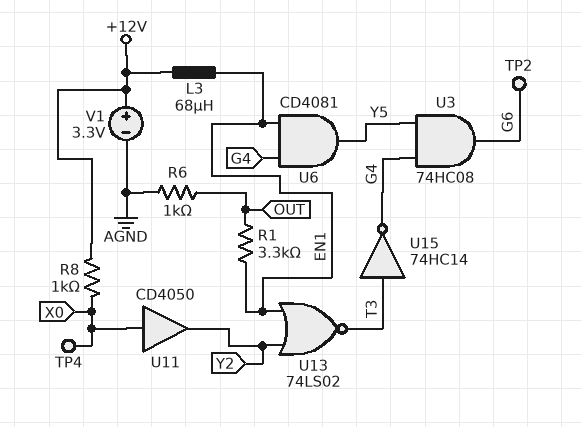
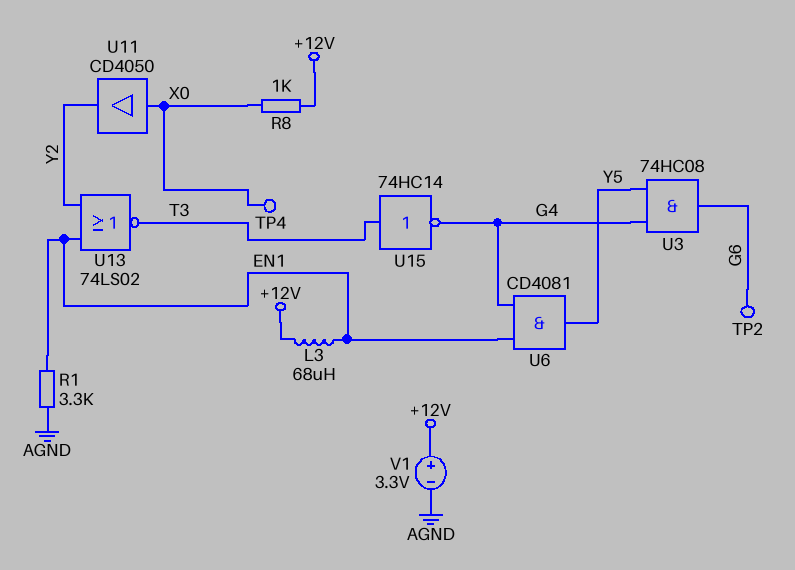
R1: 3.3k (EN1, OUT) -> 3.3k (AGND, EN1)
R6: 1k (AGND, OUT) -> none

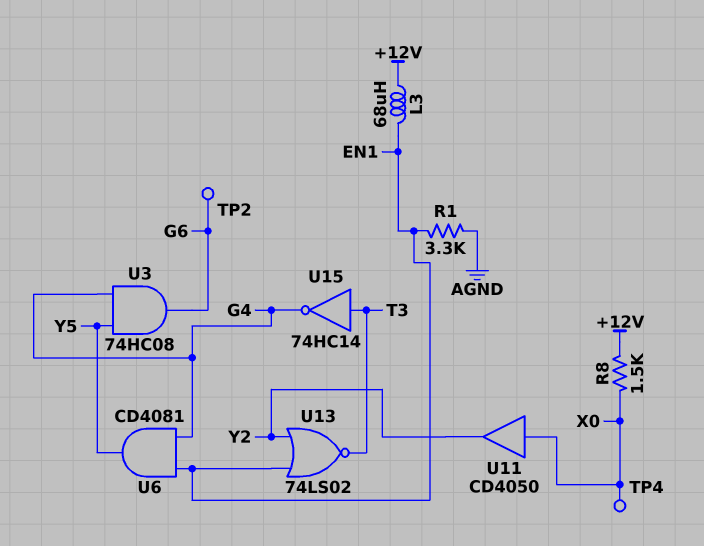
R8: 1k (+12V, X0) -> 1.5k (+12V, X0)
V1: 3.3V (plus +12V, minus AGND) -> none

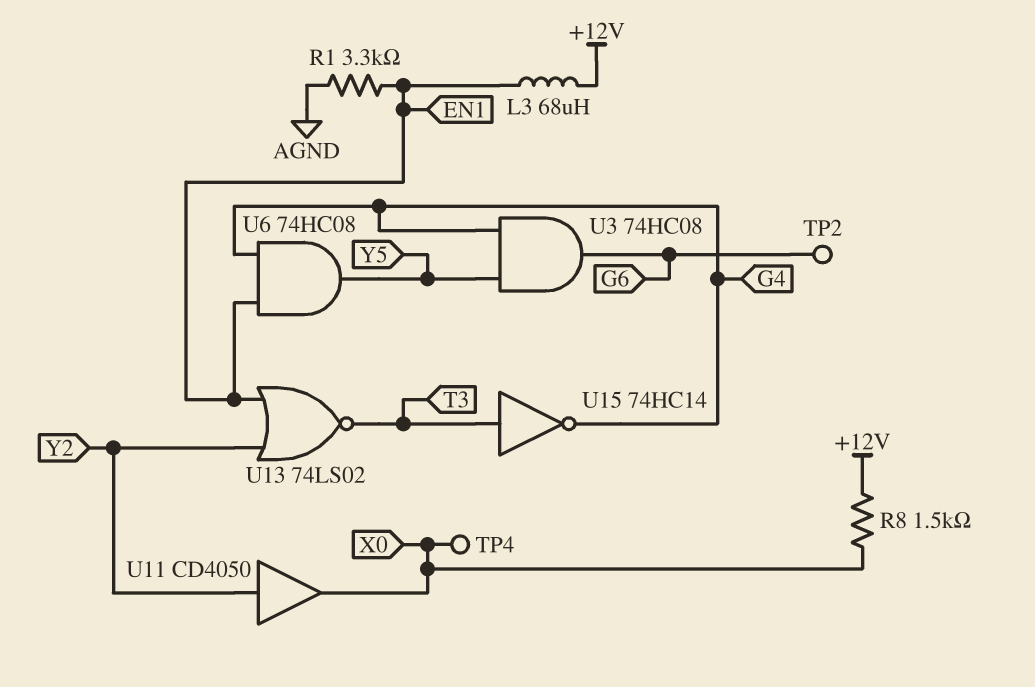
U6: AND CD4081 (in EN1, in G4, out Y5) -> AND 74HC08 (in EN1, in G4, out Y5)
U11: buffer CD4050 (in X0, out Y2) -> buffer CD4050 (in Y2, out X0)

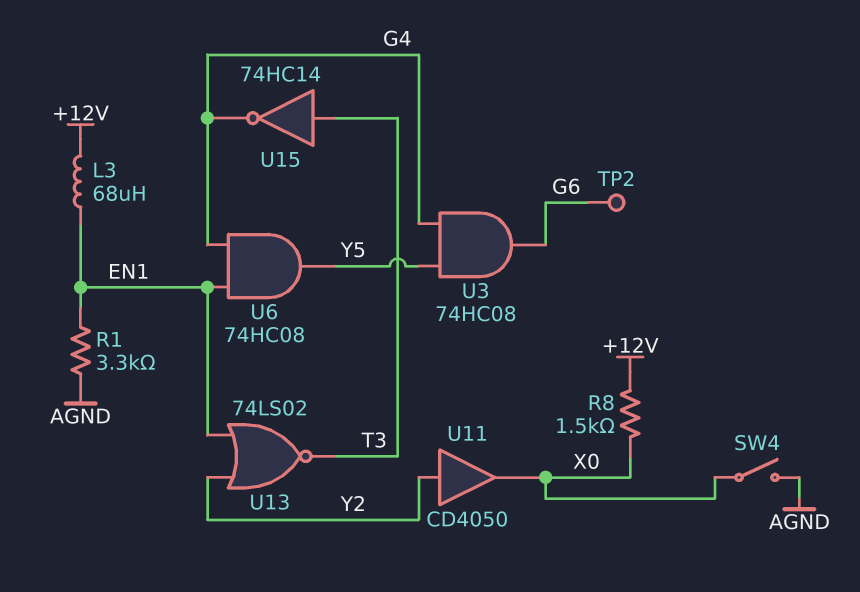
SW4: none -> switch (AGND, X0)
TP4: test point (X0) -> none

